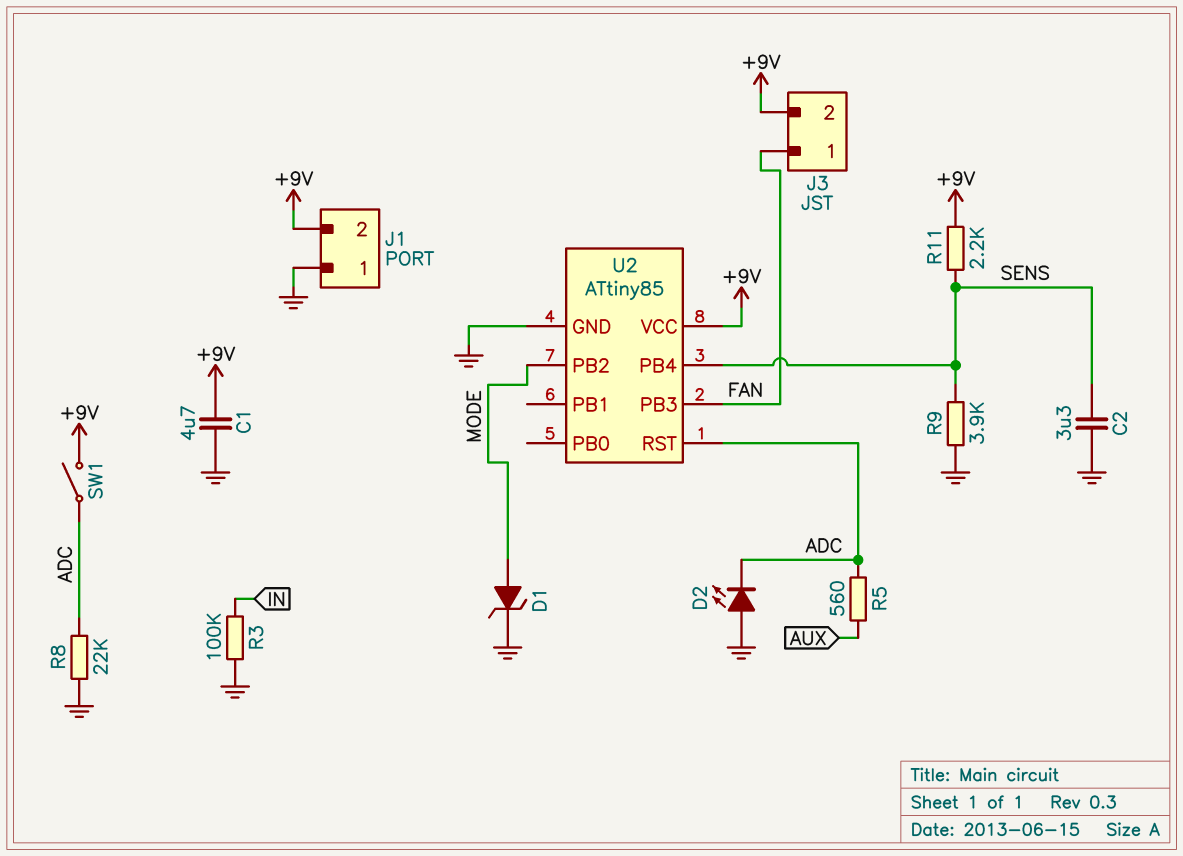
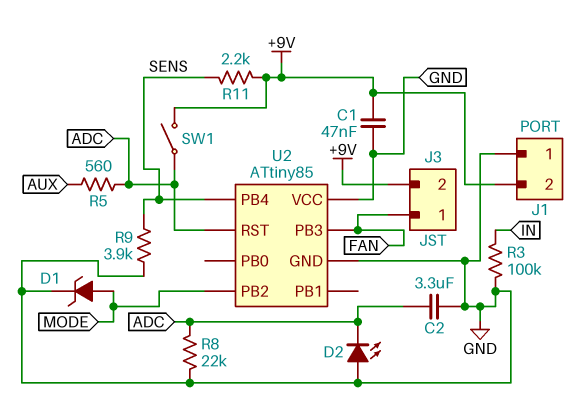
C1: 4.7uF (+9V, GND) -> 47nF (+9V, GND)
C2: 3.3uF (GND, SENS) -> 3.3uF (ADC, GND)
U2 pin VCC: +9V -> GND

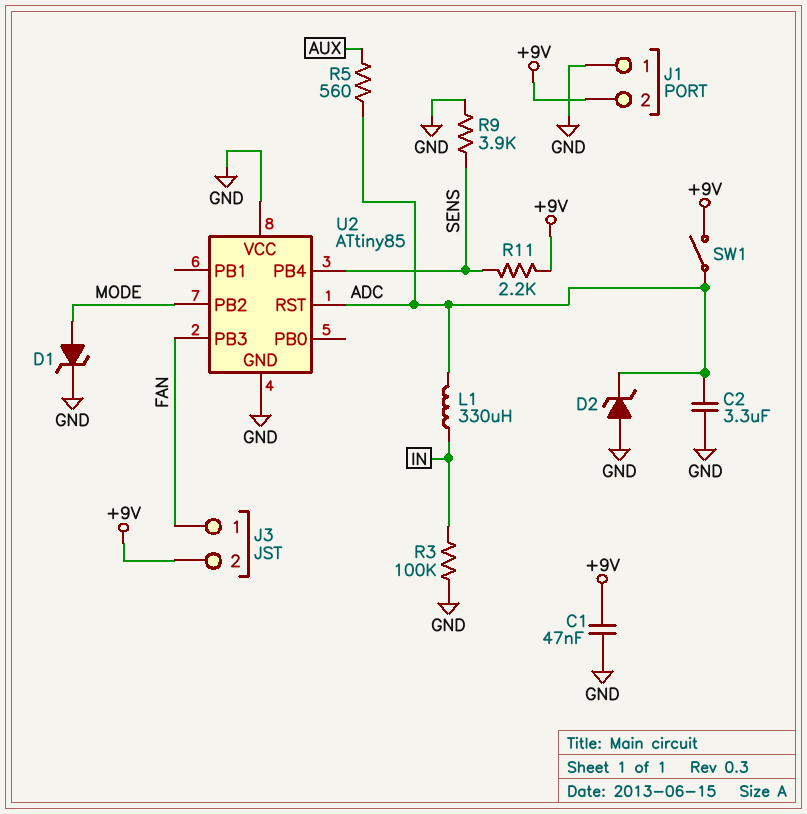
D2: LED (A GND, K ADC) -> zener (A GND, K ADC)
L1: none -> 330uH (ADC, IN)
R8: 22k (ADC, GND) -> none

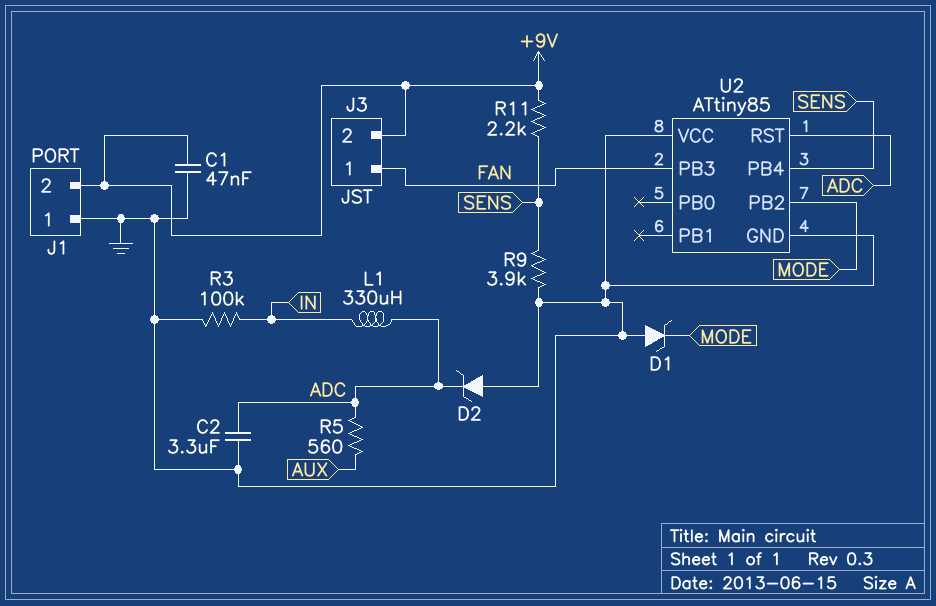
D1: zener (A MODE, K GND) -> zener (A GND, K MODE)
SW1: switch (+9V, ADC) -> none

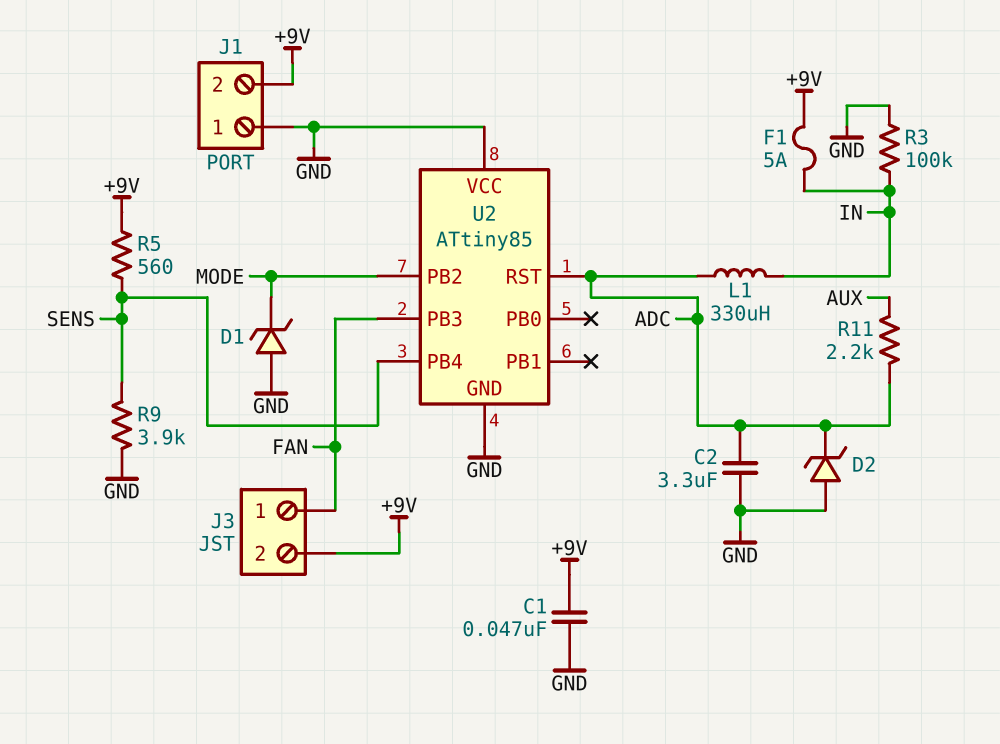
F1: none -> 5A (+9V, IN)
R5: 560 (ADC, AUX) -> 560 (+9V, SENS)
R11: 2.2k (+9V, SENS) -> 2.2k (ADC, AUX)

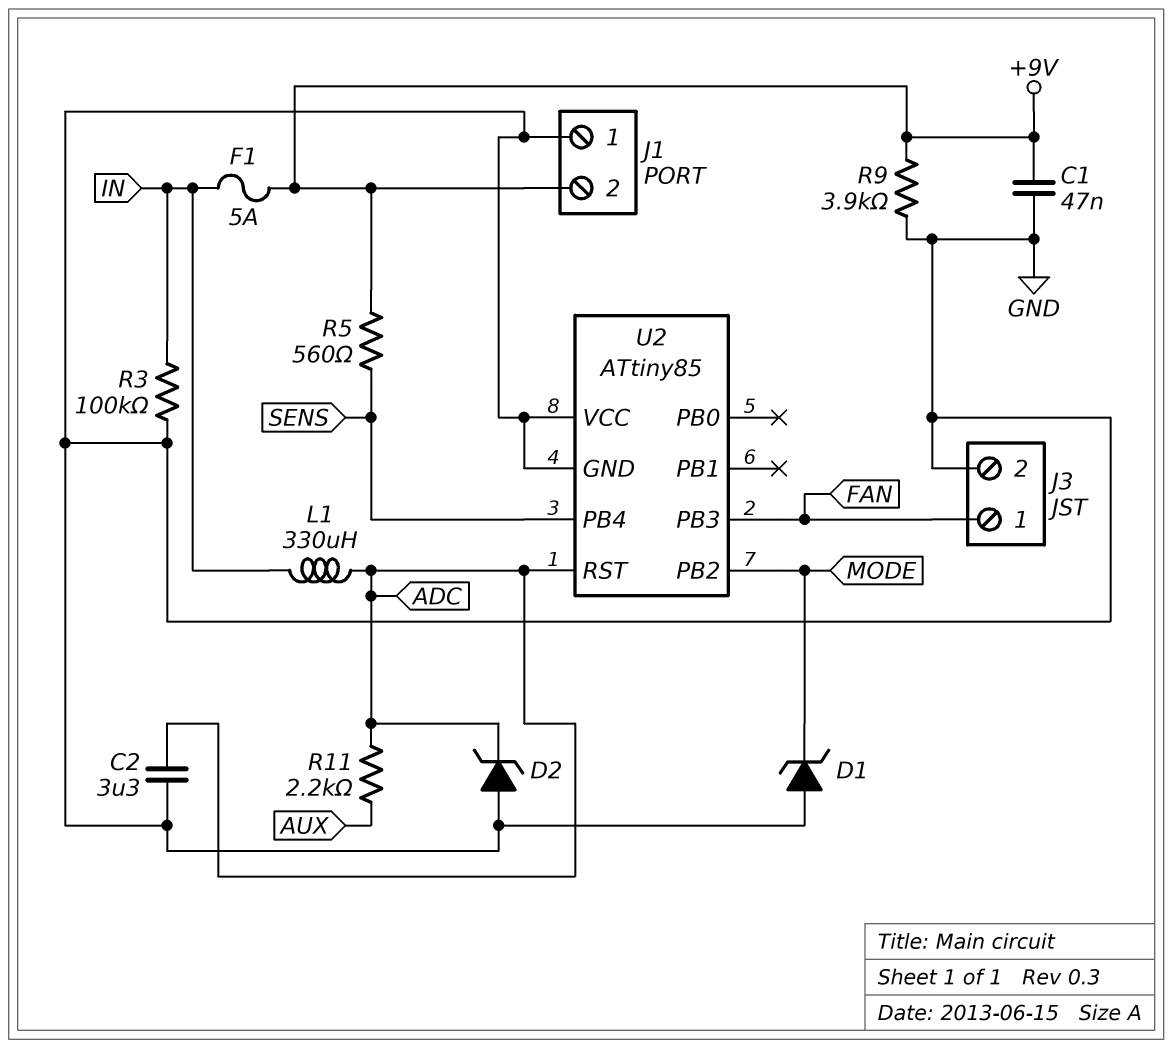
J3 pin 2: +9V -> GND
R9: 3.9k (GND, SENS) -> 3.9k (+9V, GND)

